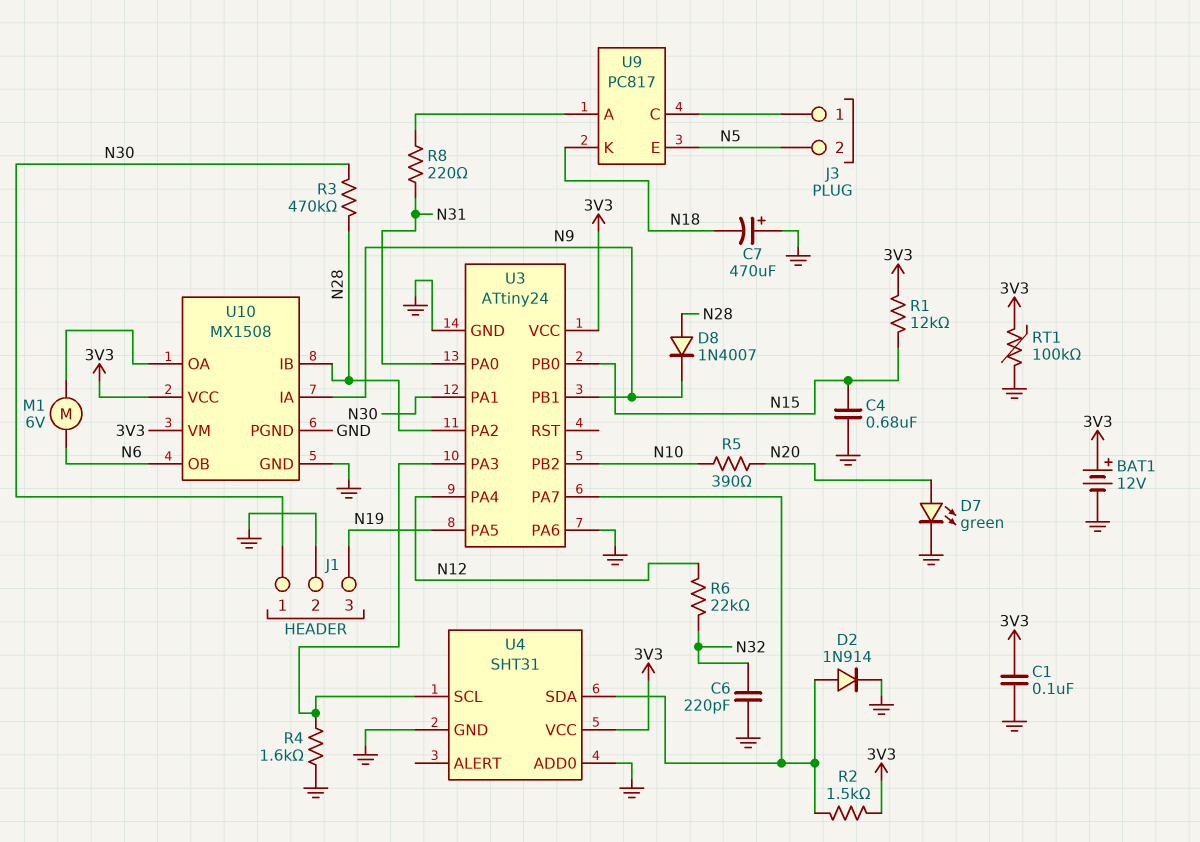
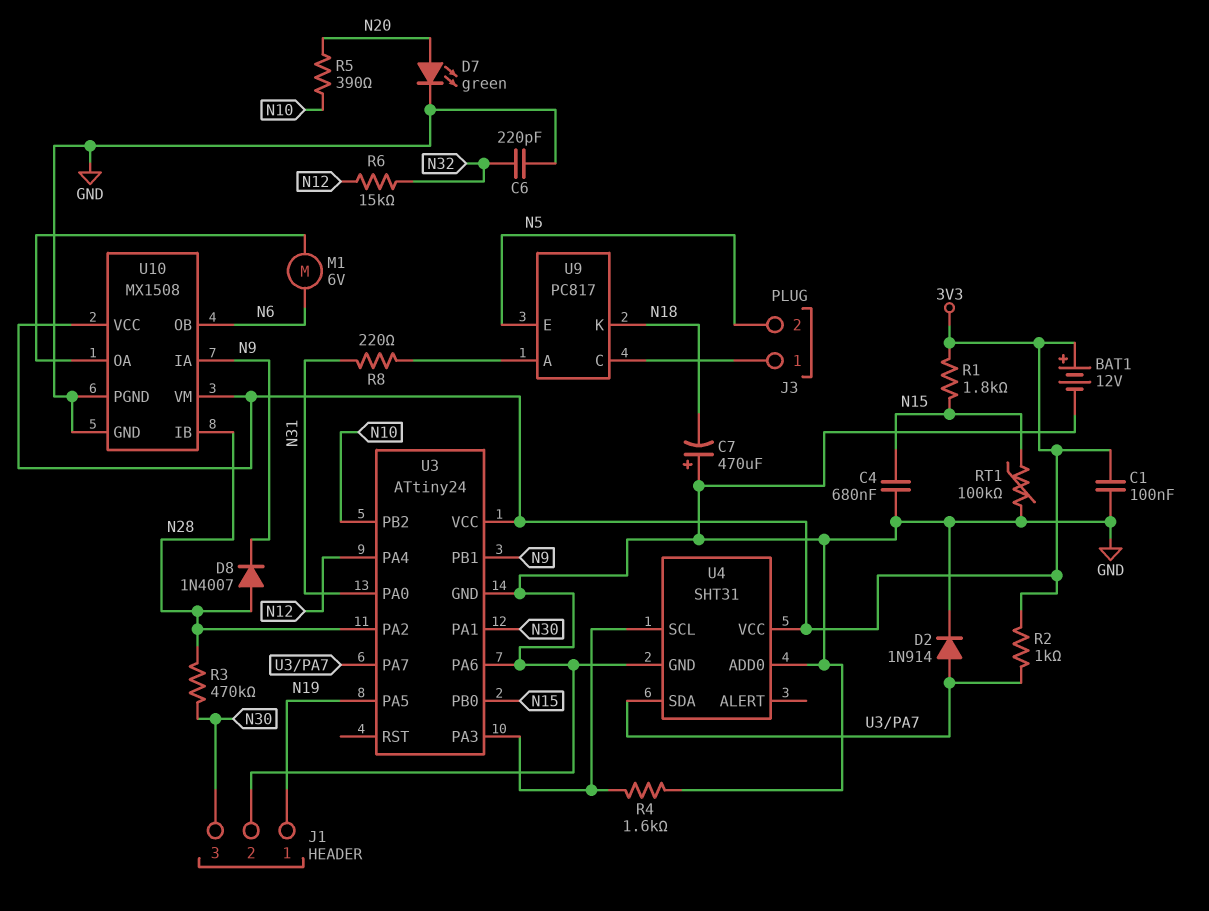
J1 pin 1: N30 -> N19
J1 pin 3: N19 -> N30
R1: 12k (3V3, N15) -> 1.8k (3V3, N15)
R2: 1.5k (3V3, U3/PA7) -> 1k (3V3, U3/PA7)
R6: 22k (N12, N32) -> 15k (N12, N32)
RT1: 100k (3V3, GND) -> 100k (GND, N15)

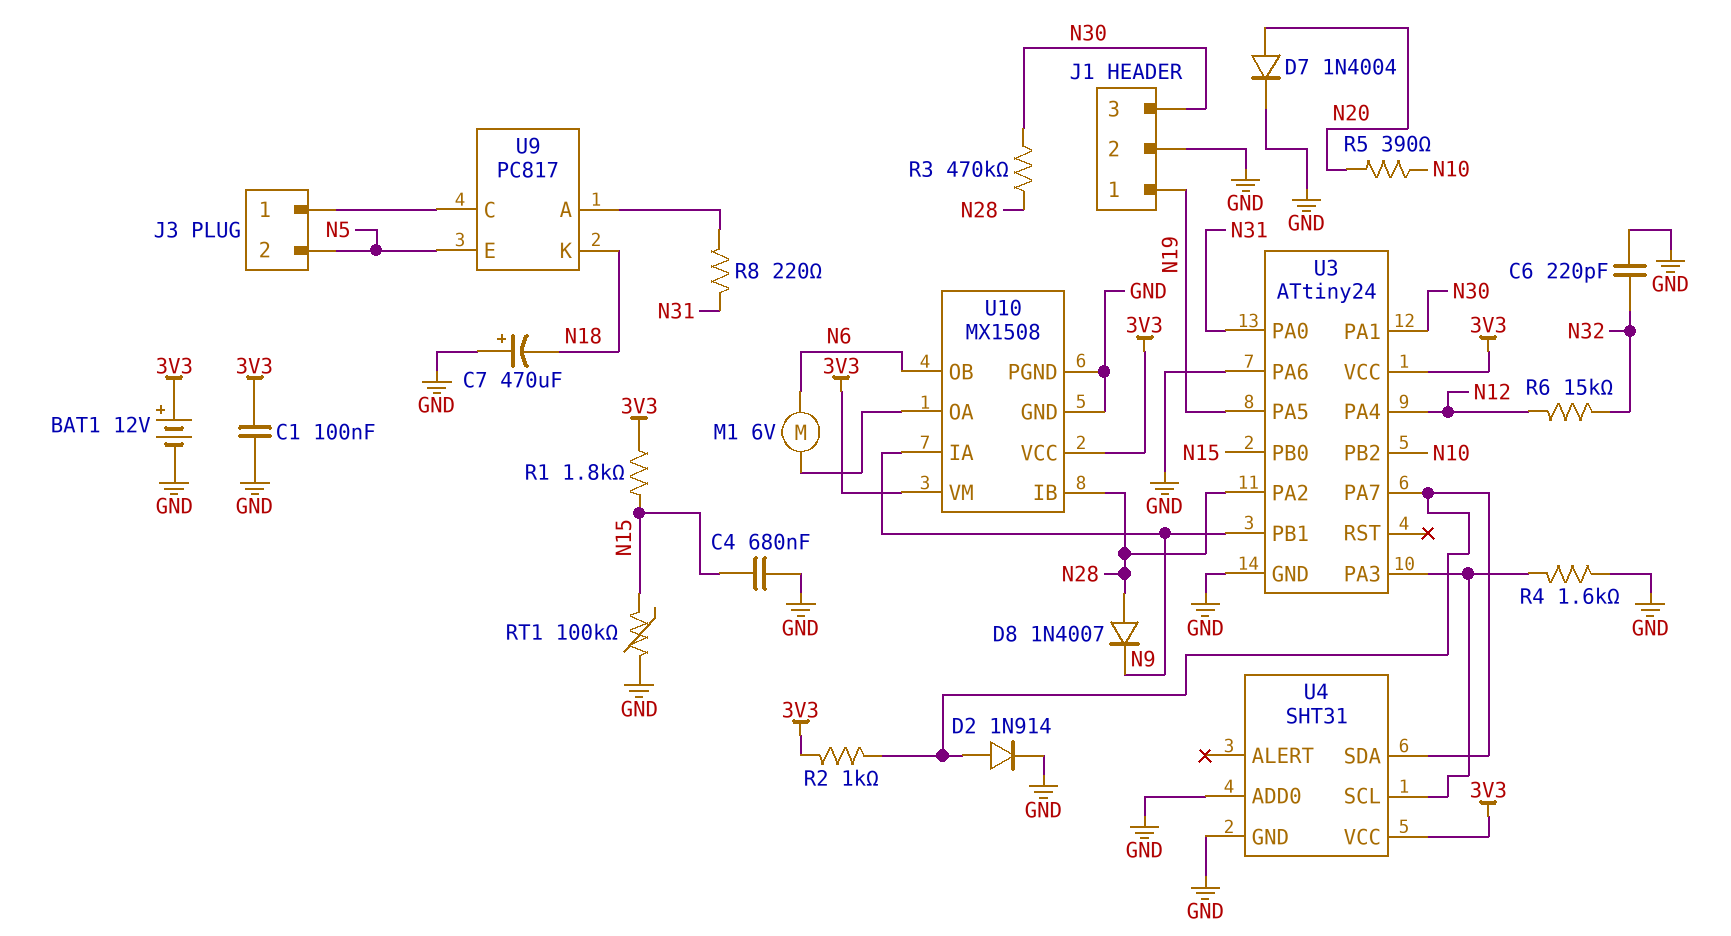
D7: LED green (A N20, K GND) -> diode 1N4004 (A N20, K GND)

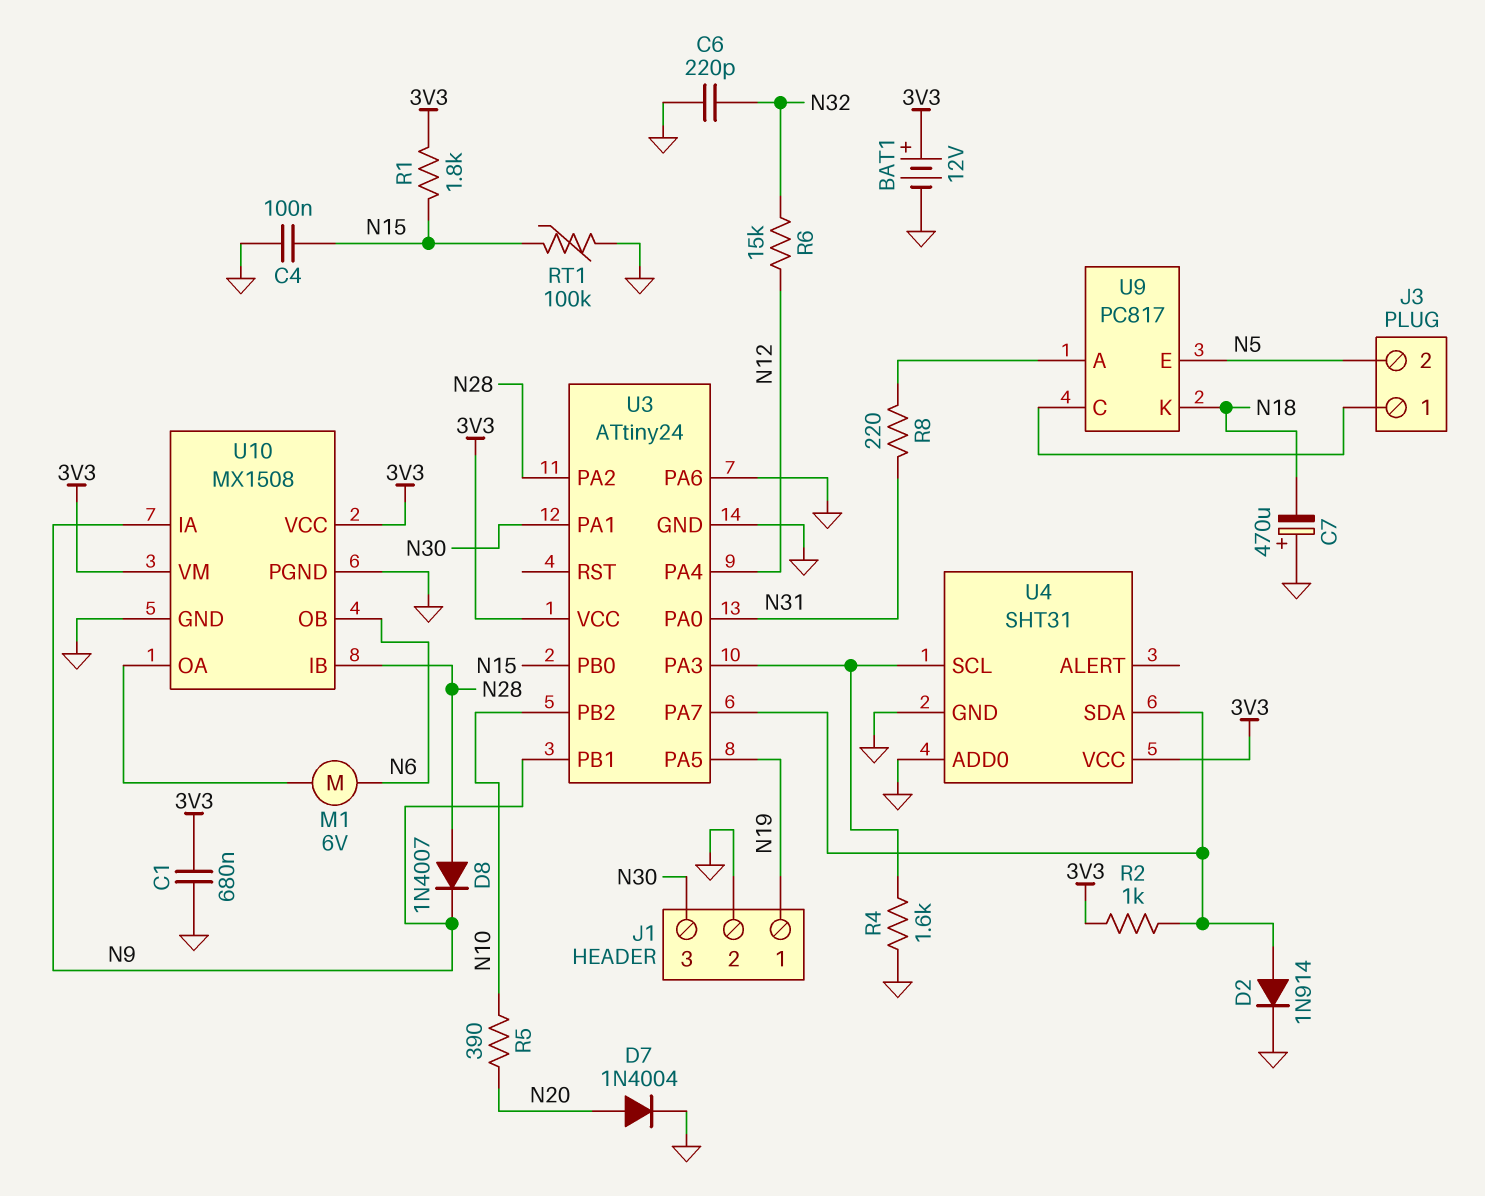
C1: 100nF (3V3, GND) -> 680nF (3V3, GND)
C4: 680nF (GND, N15) -> 100nF (GND, N15)
R3: 470k (N28, N30) -> none

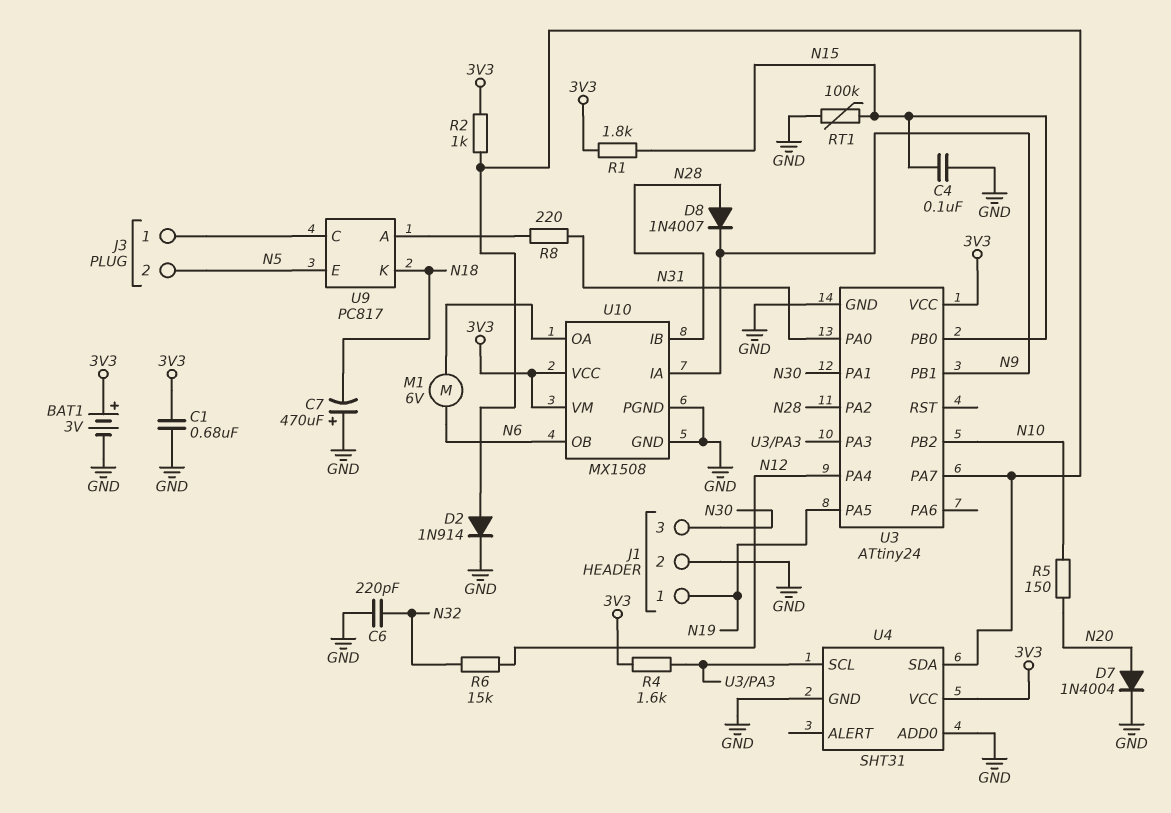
BAT1: 12V (plus 3V3, minus GND) -> 3V (plus 3V3, minus GND)
R4: 1.6k (GND, U3/PA3) -> 1.6k (3V3, U3/PA3)
R5: 390 (N10, N20) -> 150 (N10, N20)
U3 pin PA6: GND -> none

